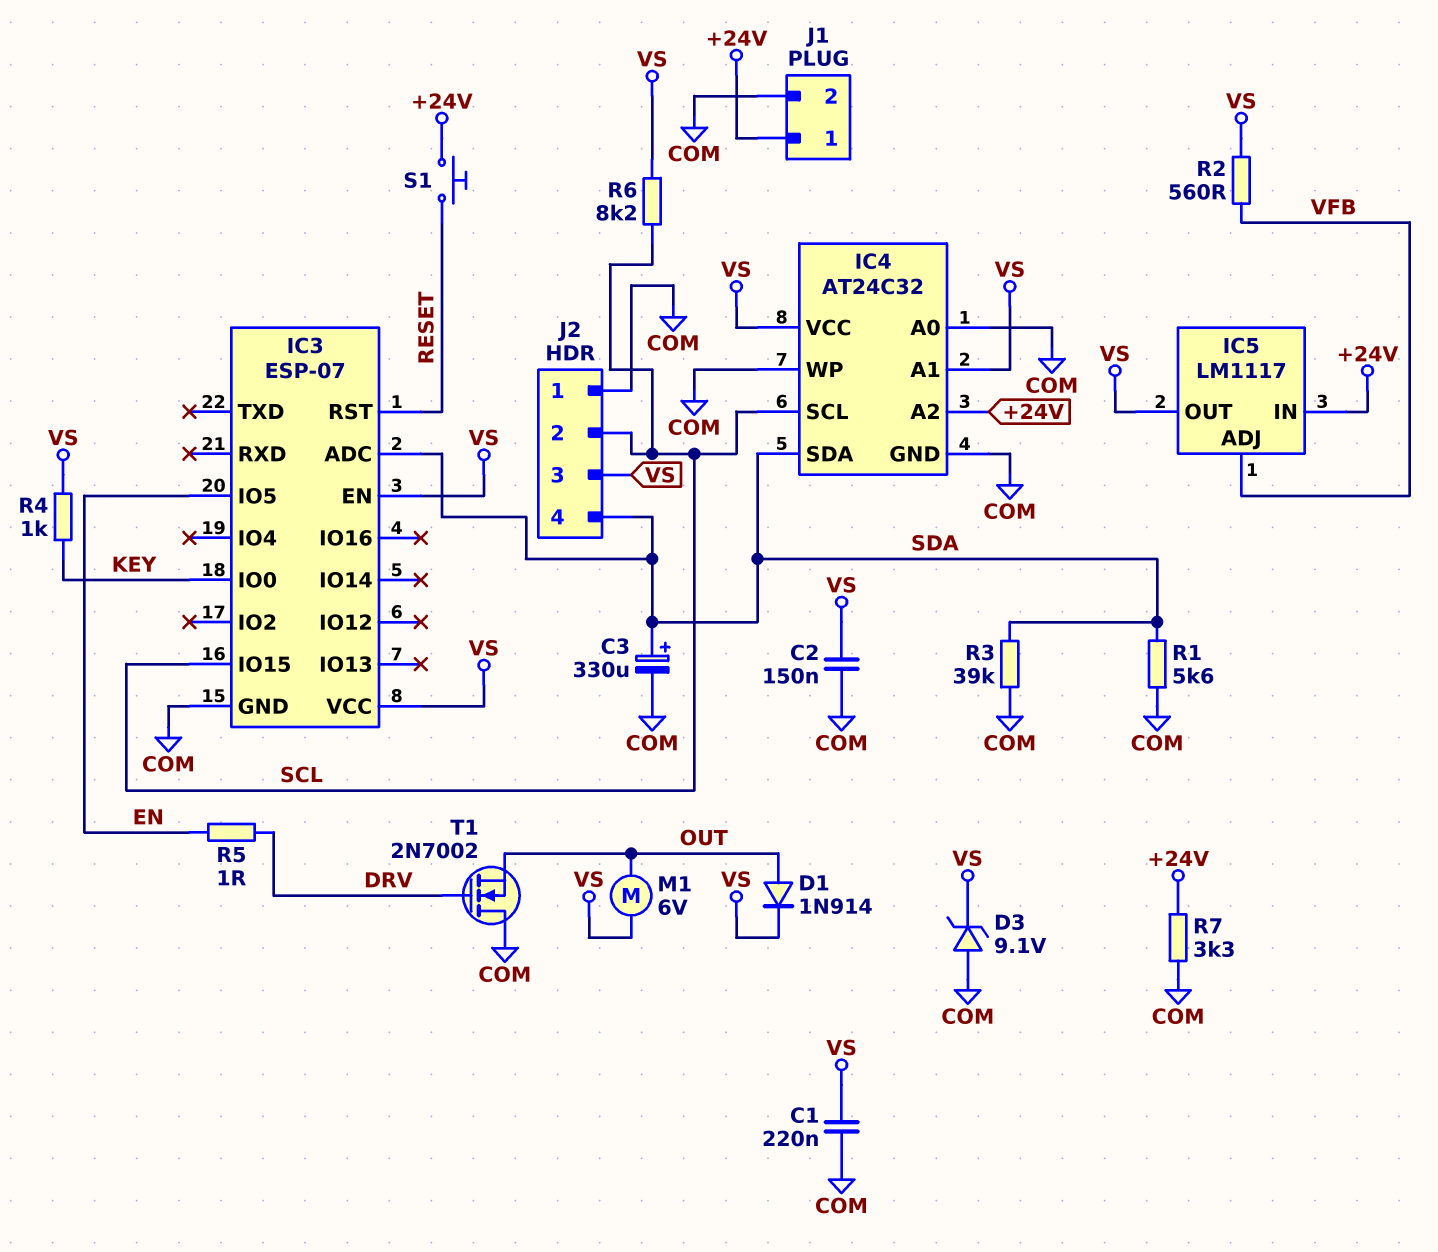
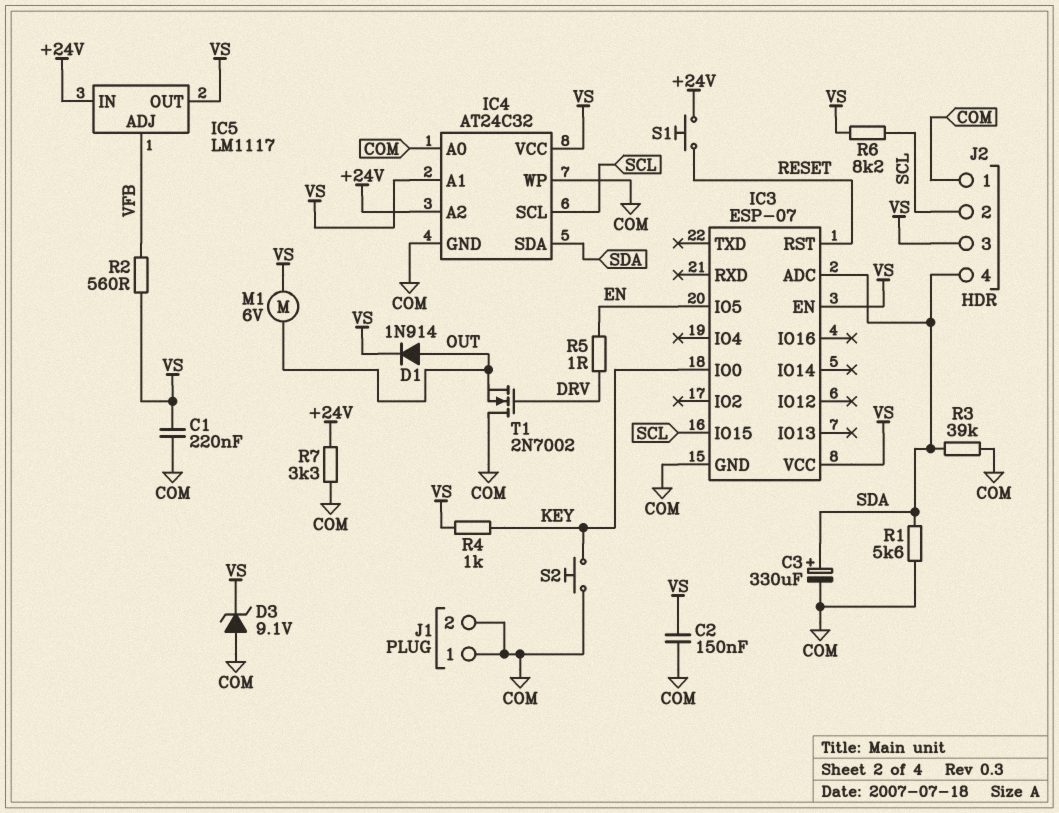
J1 pin 1: +24V -> COM
S2: none -> button (COM, KEY)

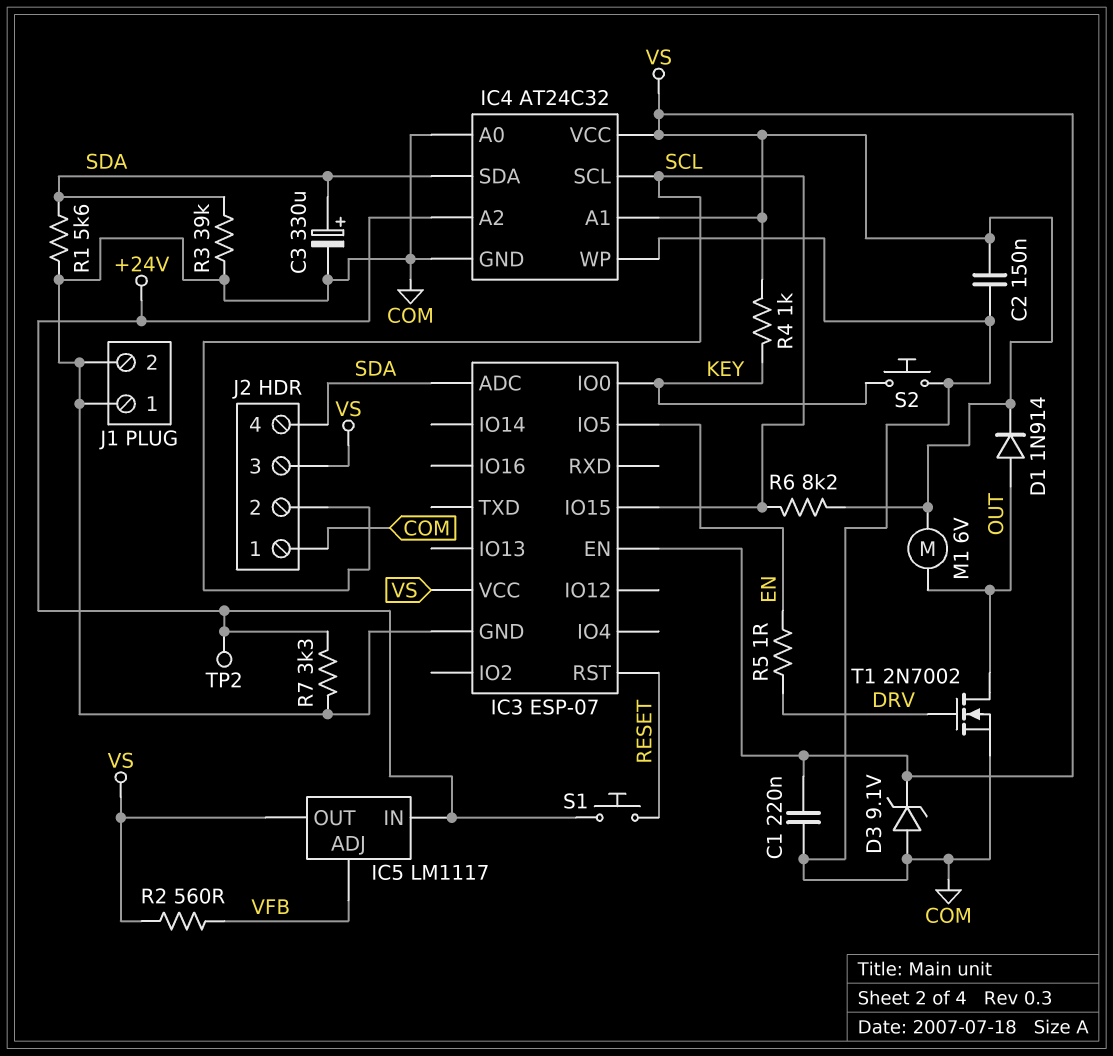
T1: NMOS 2N7002 (G DRV, D COM, S OUT) -> NMOS 2N7002 (G DRV, D OUT, S COM)
TP2: none -> test point (+24V)

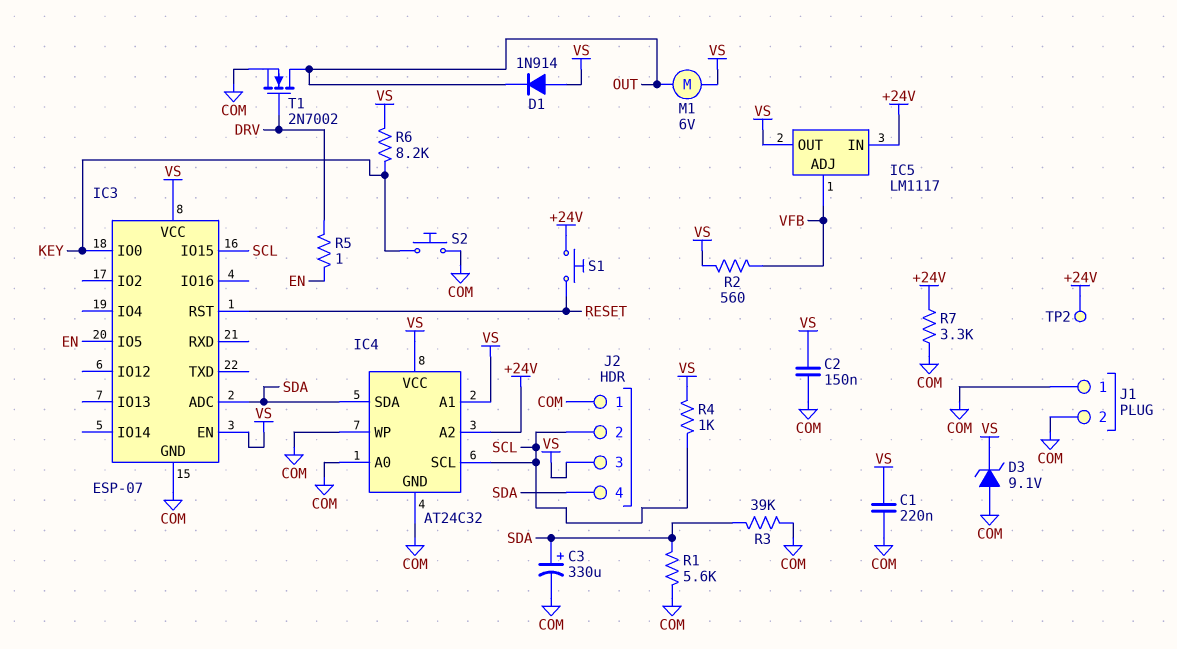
D1: diode 1N914 (A OUT, K VS) -> diode 1N914 (A VS, K OUT)
R4: 1k (KEY, VS) -> 1k (SCL, VS)
R6: 8.2k (SCL, VS) -> 8.2k (KEY, VS)

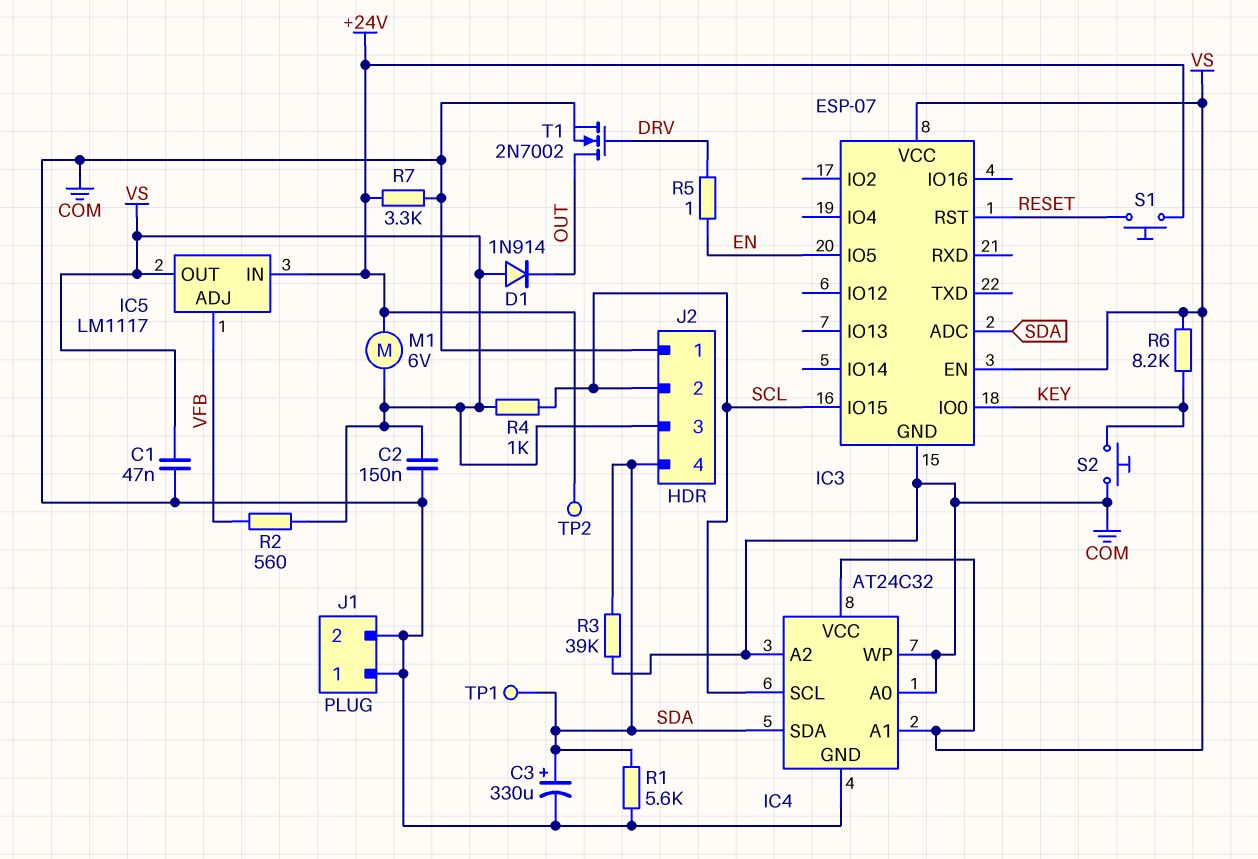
C1: 220nF (COM, VS) -> 47nF (COM, VS)
D3: zener 9.1V (A COM, K VS) -> none
IC4 pin A2: +24V -> COM
M1: motor 6V (OUT, VS) -> motor 6V (+24V, VS)
TP1: none -> test point (SDA)

